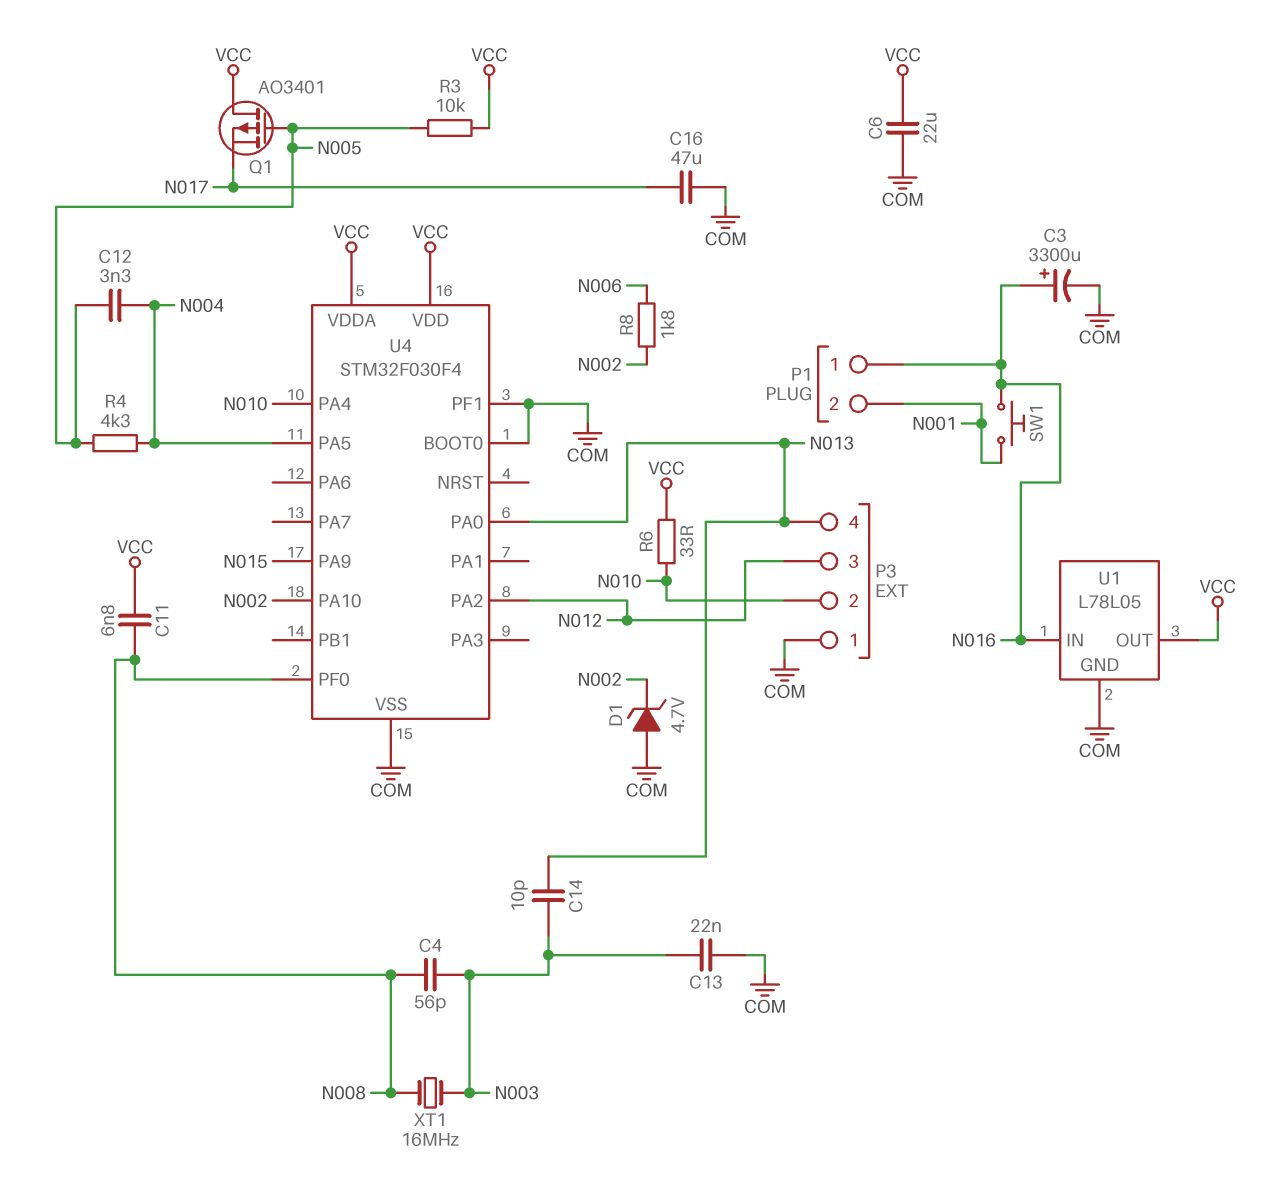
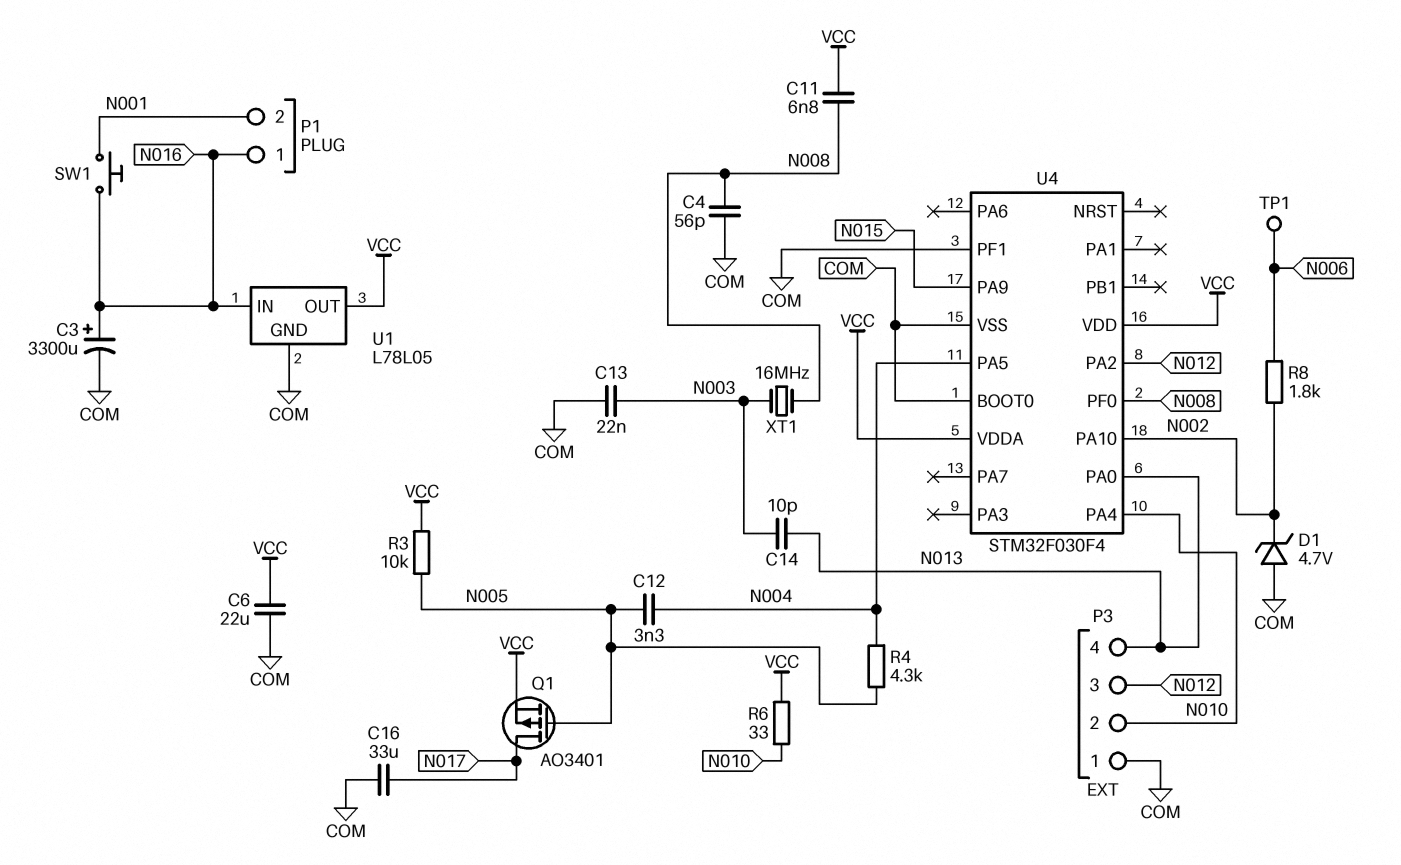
C4: 56pF (N003, N008) -> 56pF (COM, N008)
C16: 47uF (COM, N017) -> 33uF (COM, N017)
Q1: PMOS AO3401 (G N005, D VCC, S N017) -> PMOS AO3401 (G N005, D N017, S VCC)
TP1: none -> test point (N006)

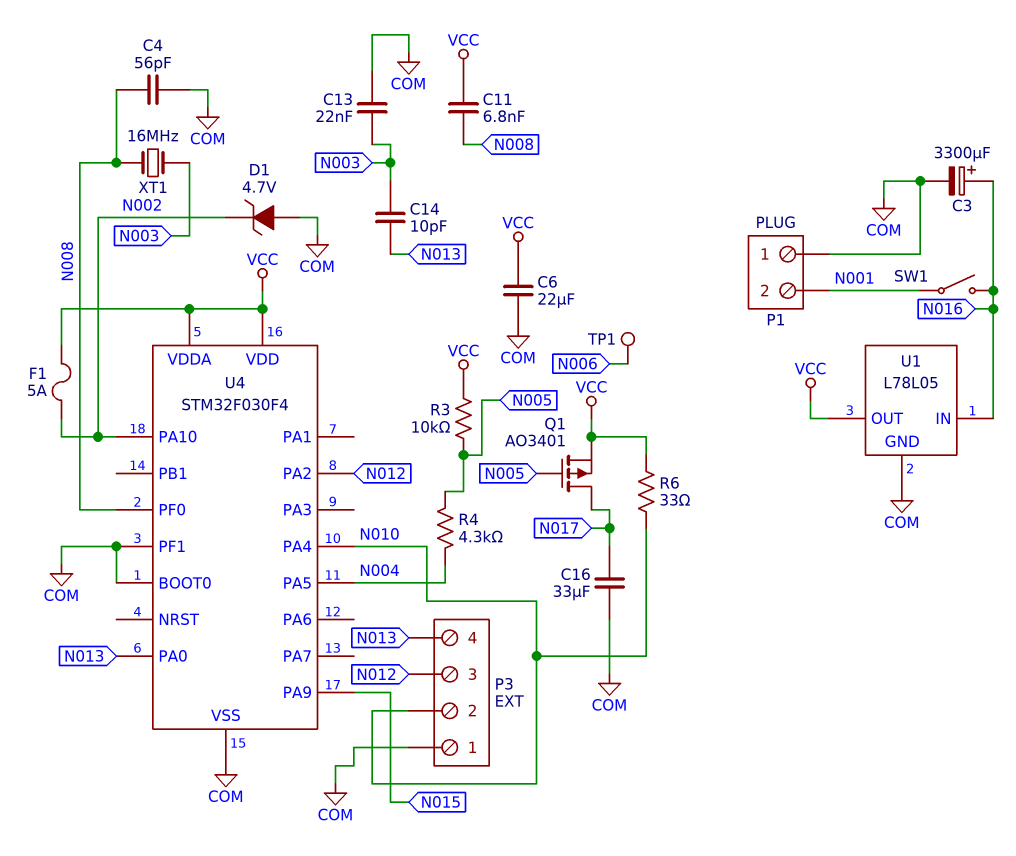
C12: 3.3nF (N004, N005) -> none
F1: none -> 5A (N002, VCC)
P1 pin 1: N016 -> COM
R8: 1.8k (N002, N006) -> none
SW1: button (N001, N016) -> switch (N001, N016)

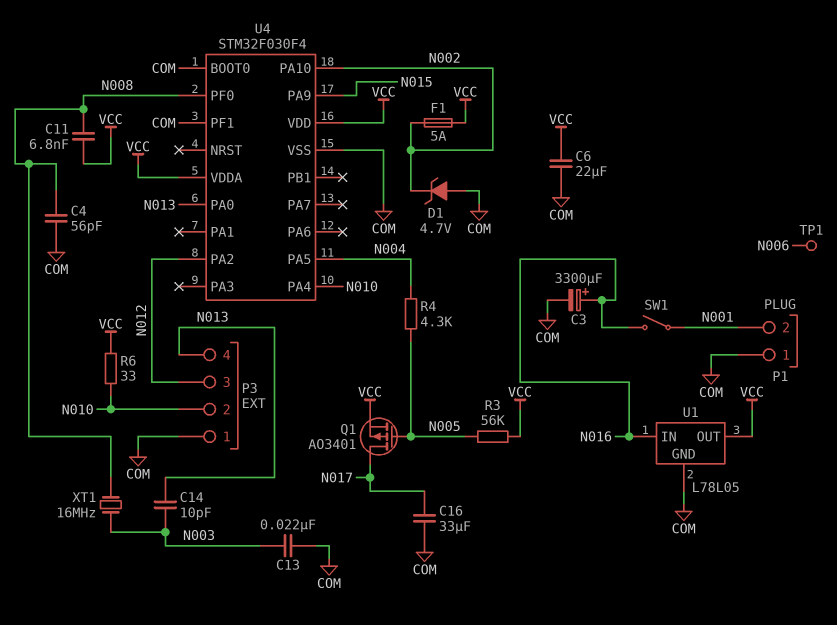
R3: 10k (N005, VCC) -> 56k (N005, VCC)

